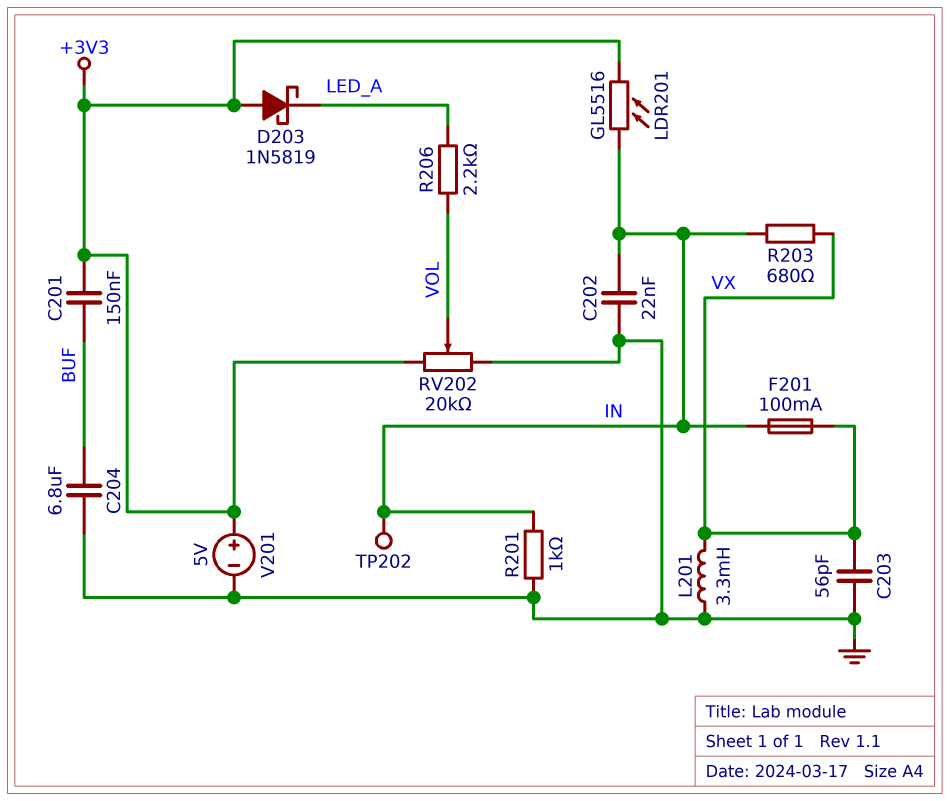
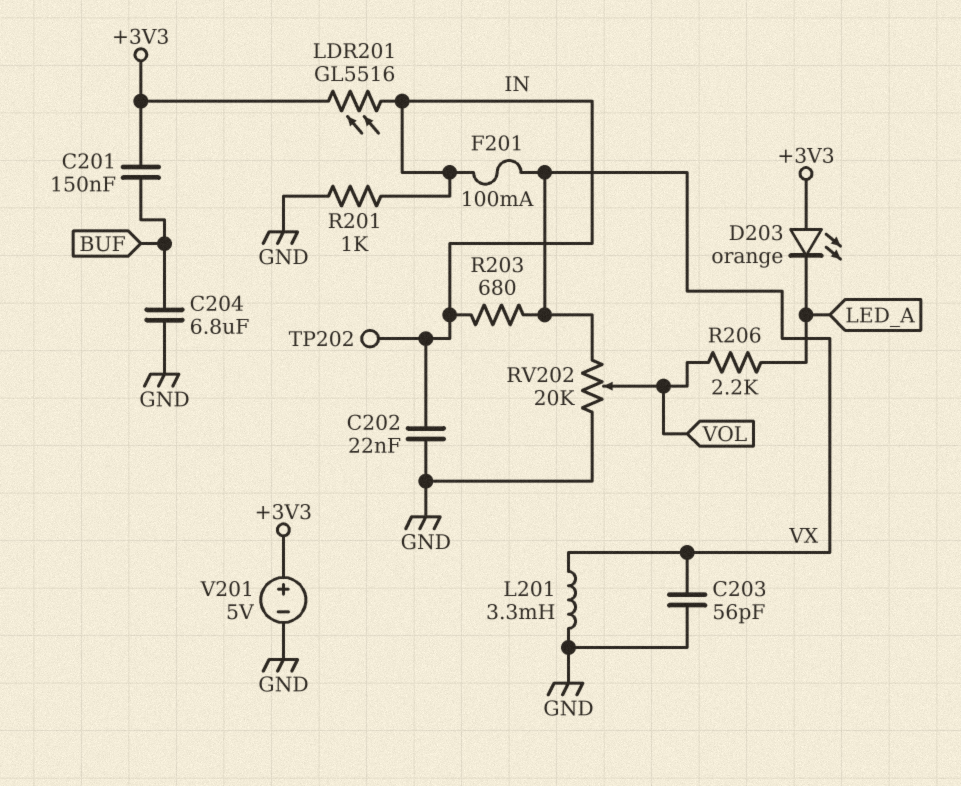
D203: schottky 1N5819 (A +3V3, K LED_A) -> LED orange (A +3V3, K LED_A)
RV202: 20k (+3V3, GND, wiper VOL) -> 20k (GND, VX, wiper VOL)

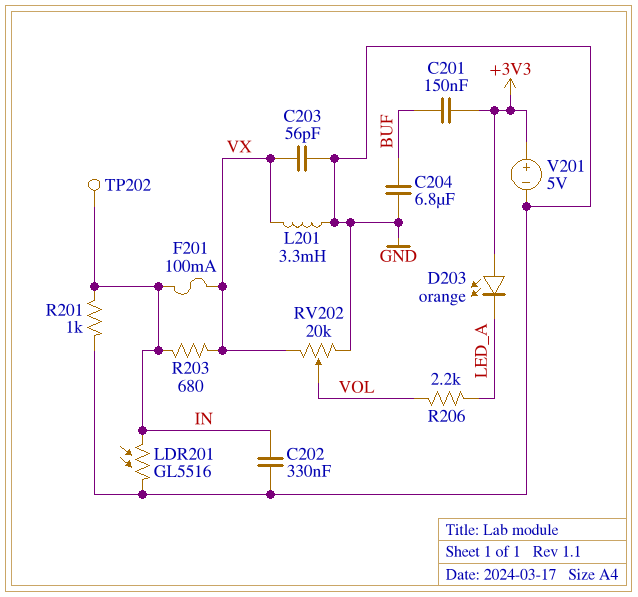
C202: 22nF (GND, IN) -> 330nF (GND, IN)
LDR201: GL5516 (+3V3, IN) -> GL5516 (GND, IN)

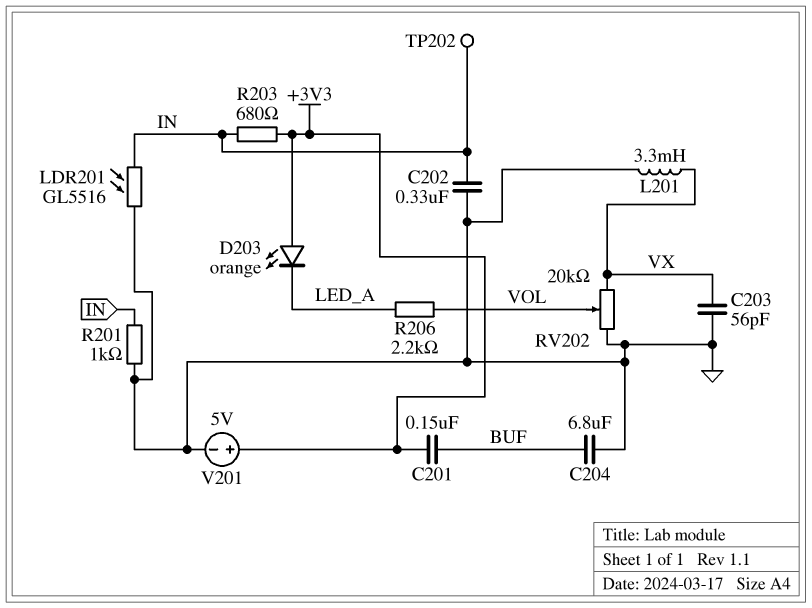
F201: 100mA (IN, VX) -> none
R203: 680 (IN, VX) -> 680 (+3V3, IN)

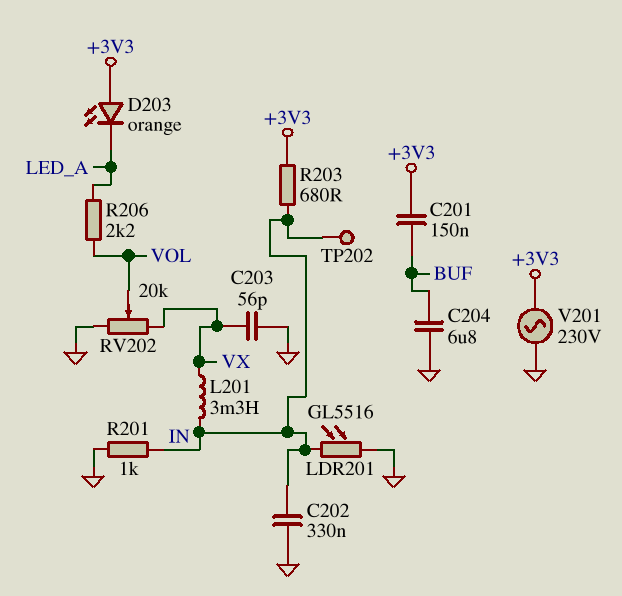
L201: 3.3mH (GND, VX) -> 3.3mH (IN, VX)
V201: 5V (plus +3V3, minus GND) -> AC 230V (+3V3, GND)

